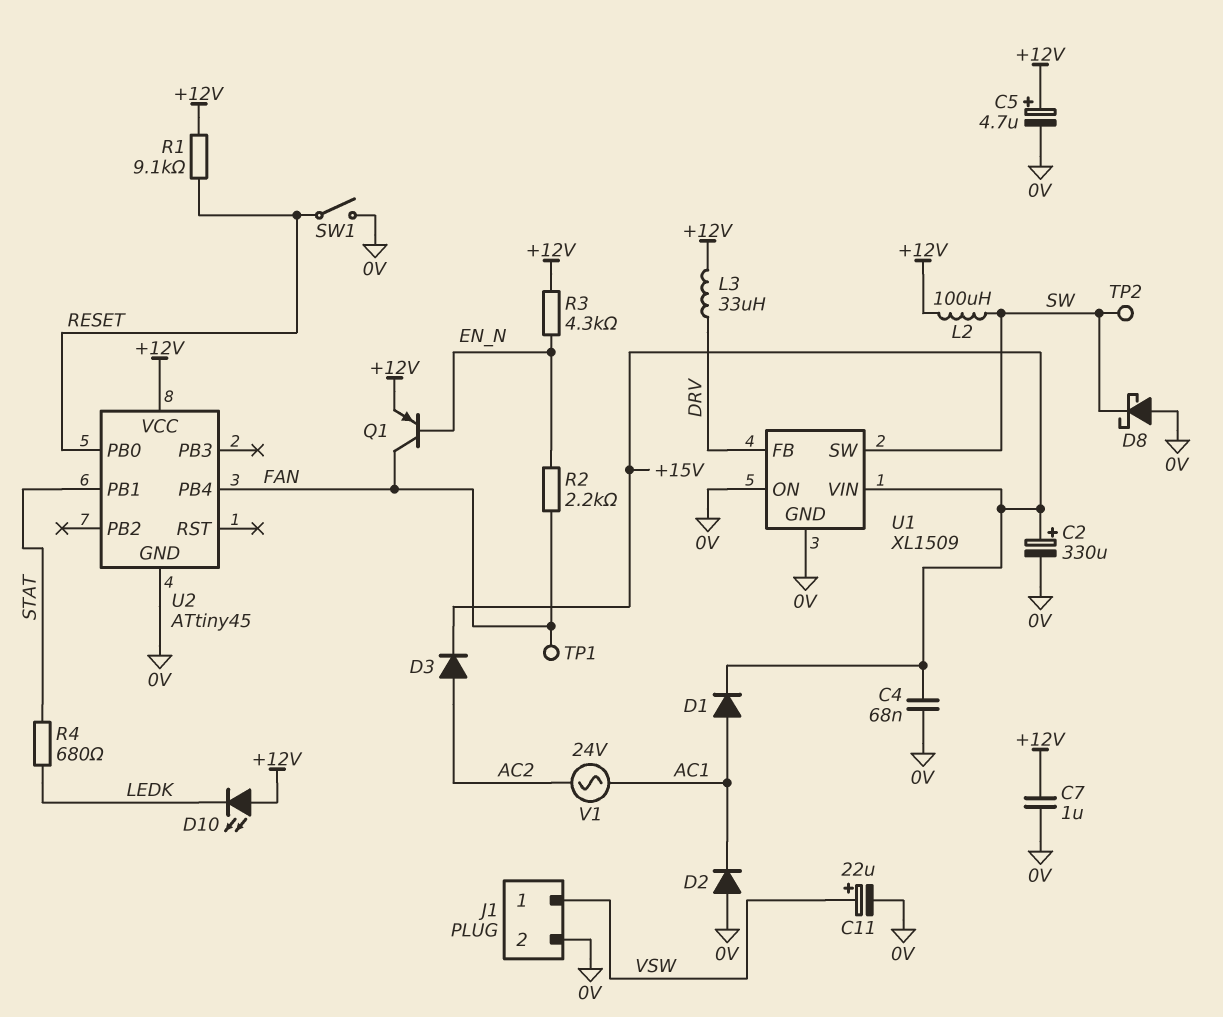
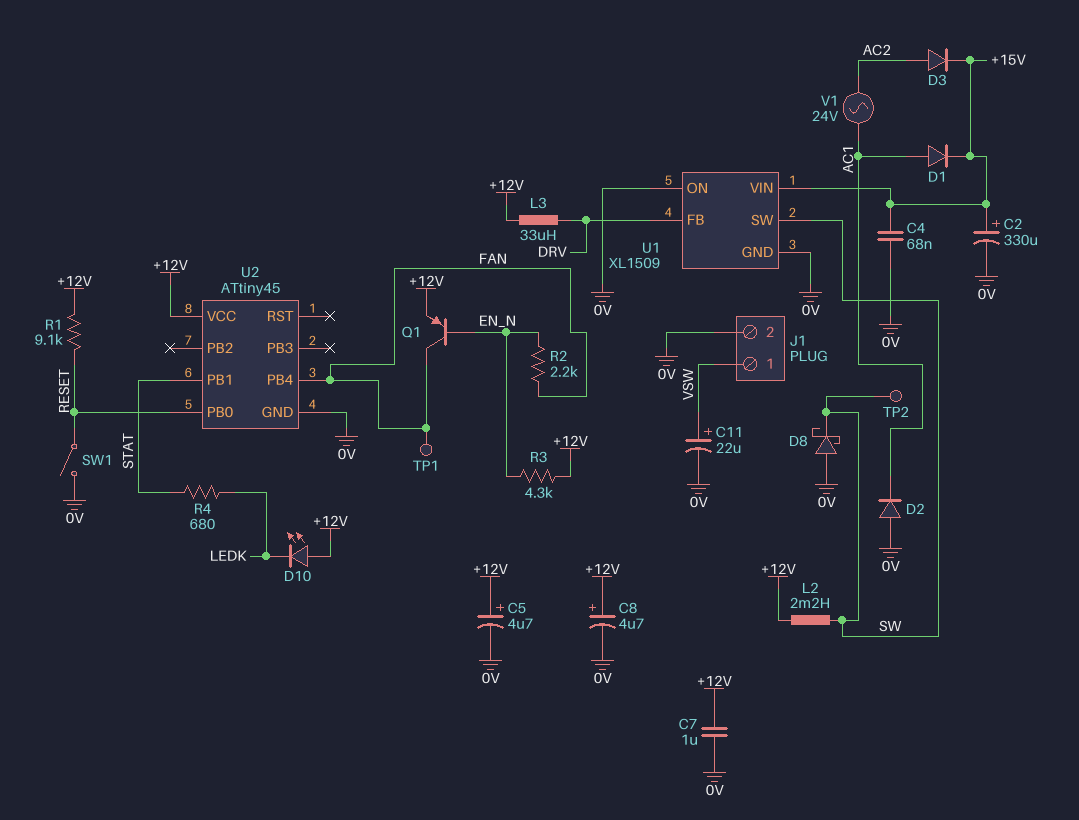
C8: none -> 4.7uF (plus +12V, minus 0V)
L2: 100uH (+12V, SW) -> 2.2mH (+12V, SW)

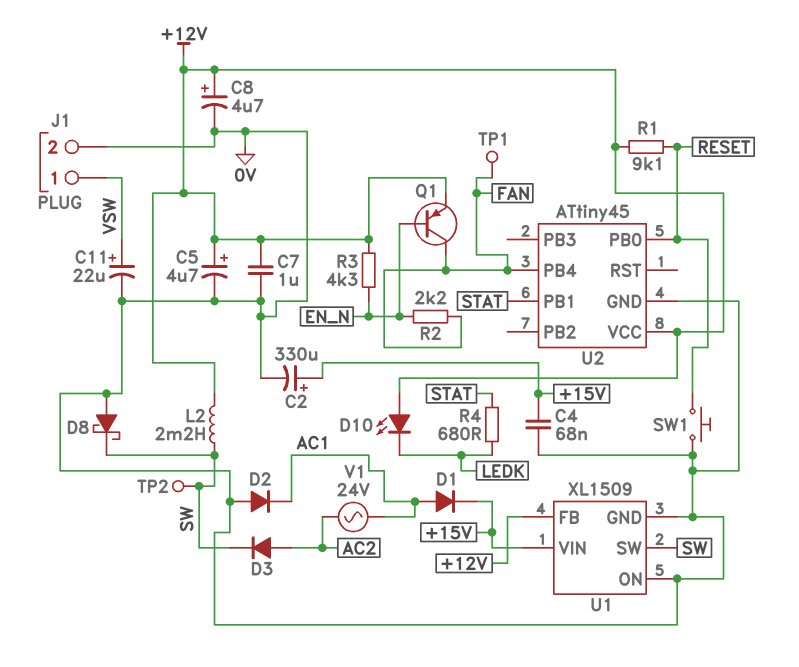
D3: diode (A AC2, K +15V) -> diode (A AC2, K SW)
L3: 33uH (+12V, DRV) -> none
SW1: switch (0V, RESET) -> button (0V, RESET)
U1 pin FB: DRV -> +12V

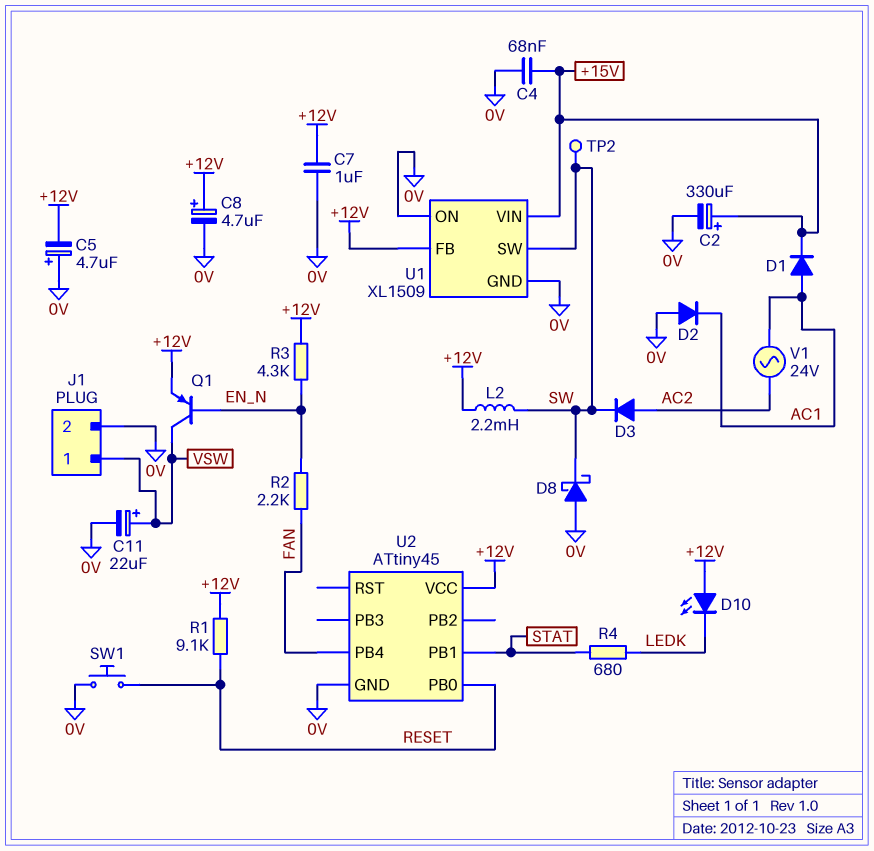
C5: 4.7uF (plus +12V, minus 0V) -> 4.7uF (plus 0V, minus +12V)
Q1: PNP (B EN_N, C FAN, E +12V) -> PNP (B EN_N, C VSW, E +12V)
TP1: test point (FAN) -> none

